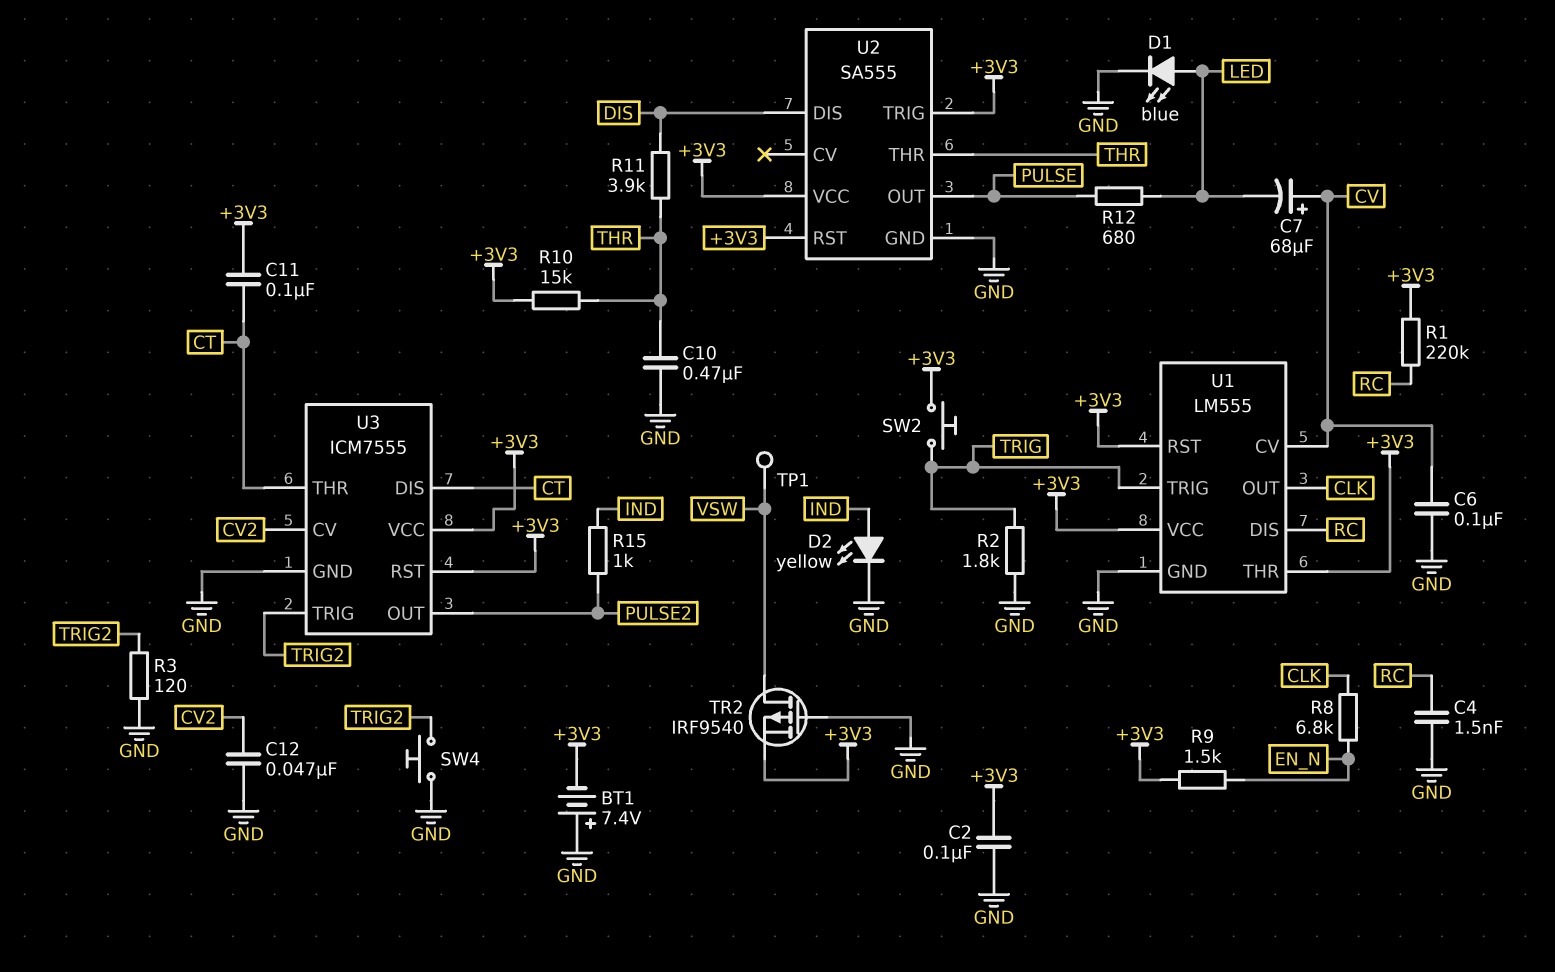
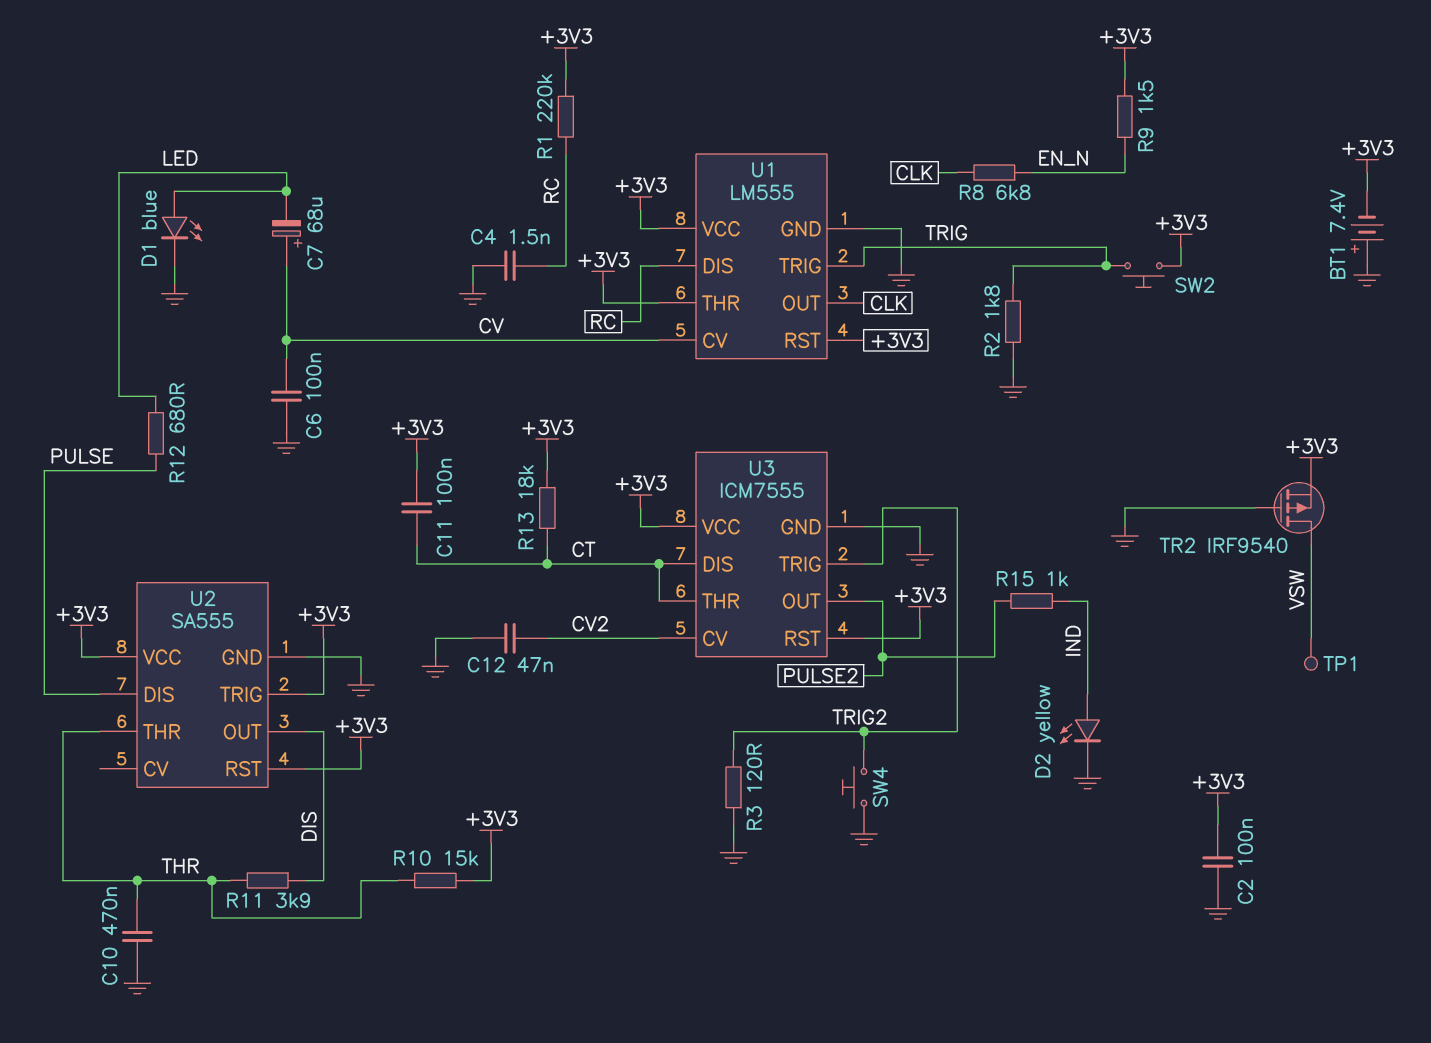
R13: none -> 18k (+3V3, CT)
U2 pin DIS: DIS -> PULSE
U2 pin OUT: PULSE -> DIS

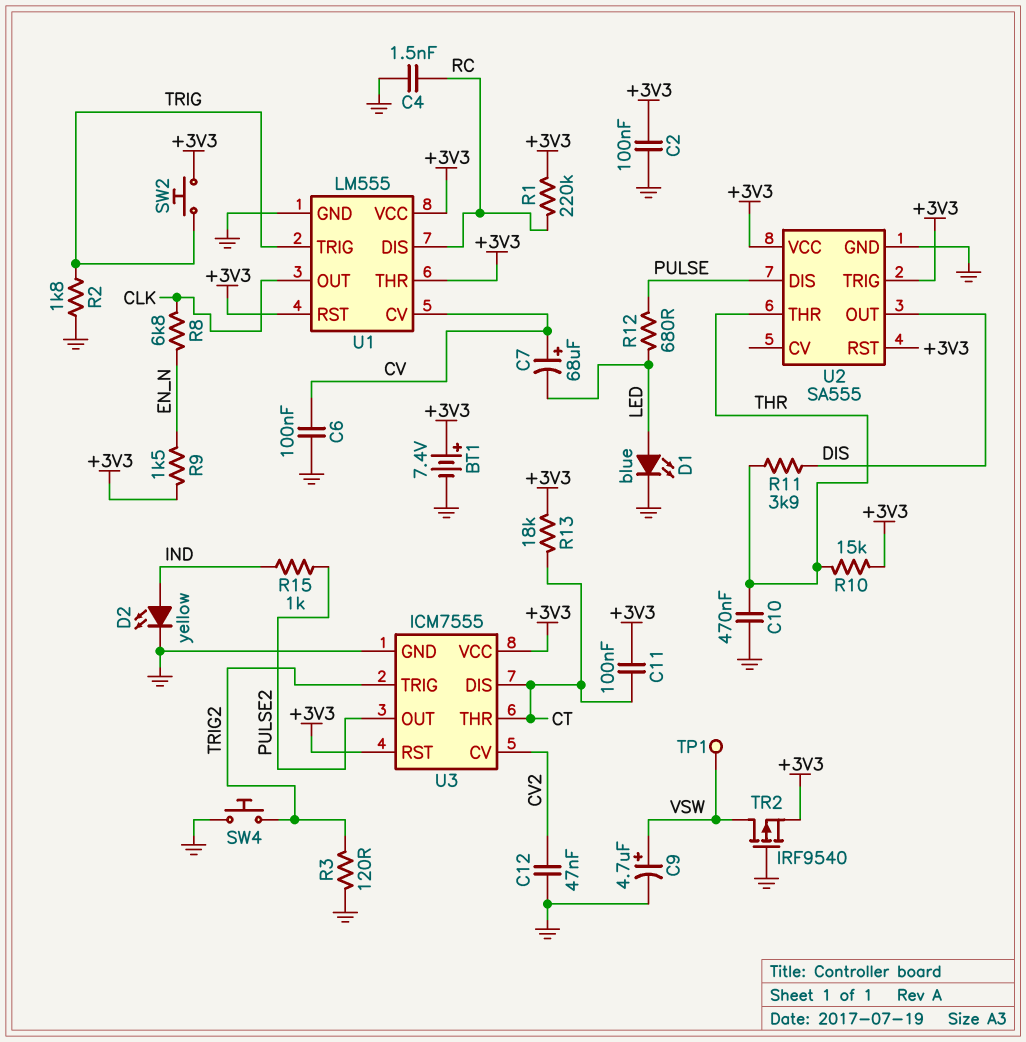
BT1: 7.4V (plus GND, minus +3V3) -> 7.4V (plus +3V3, minus GND)
C9: none -> 4.7uF (plus VSW, minus GND)

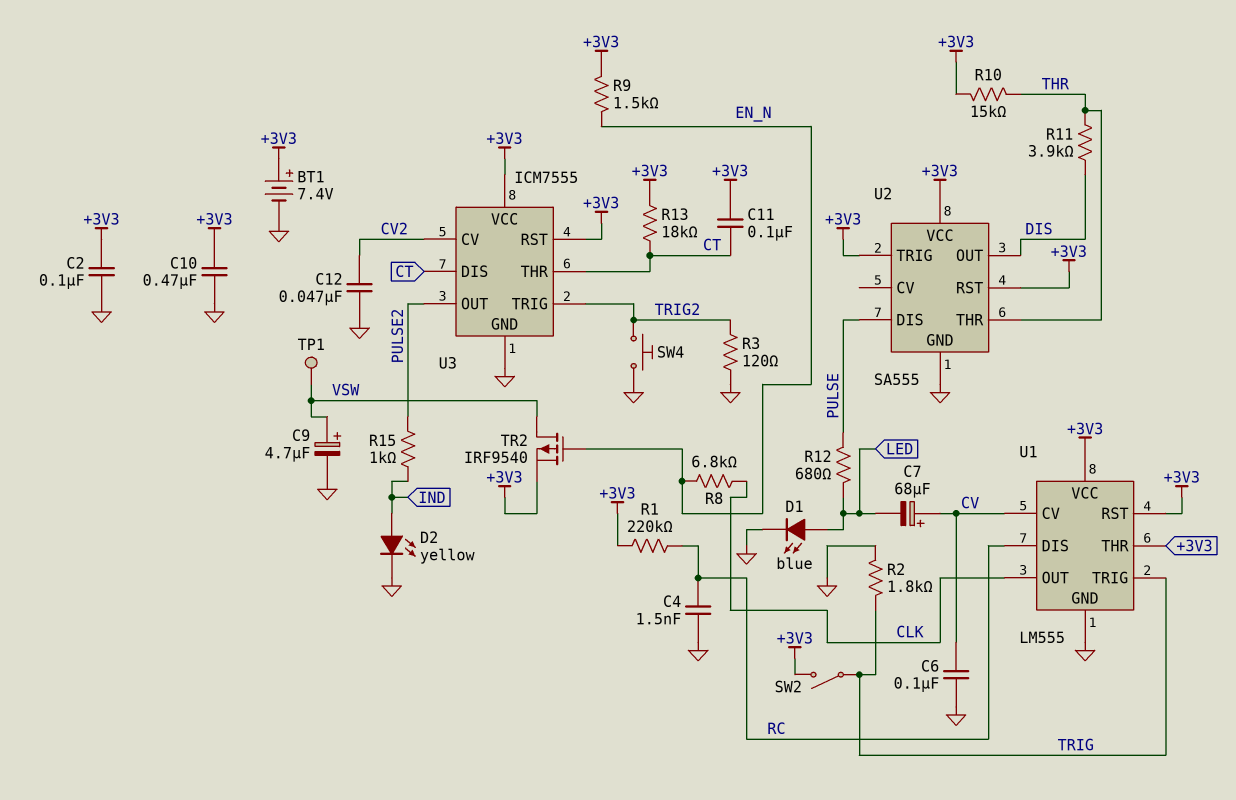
C10: 470nF (GND, THR) -> 470nF (+3V3, GND)
SW2: button (+3V3, TRIG) -> switch (+3V3, TRIG)
TR2: PMOS IRF9540 (G GND, D VSW, S +3V3) -> PMOS IRF9540 (G EN_N, D VSW, S +3V3)

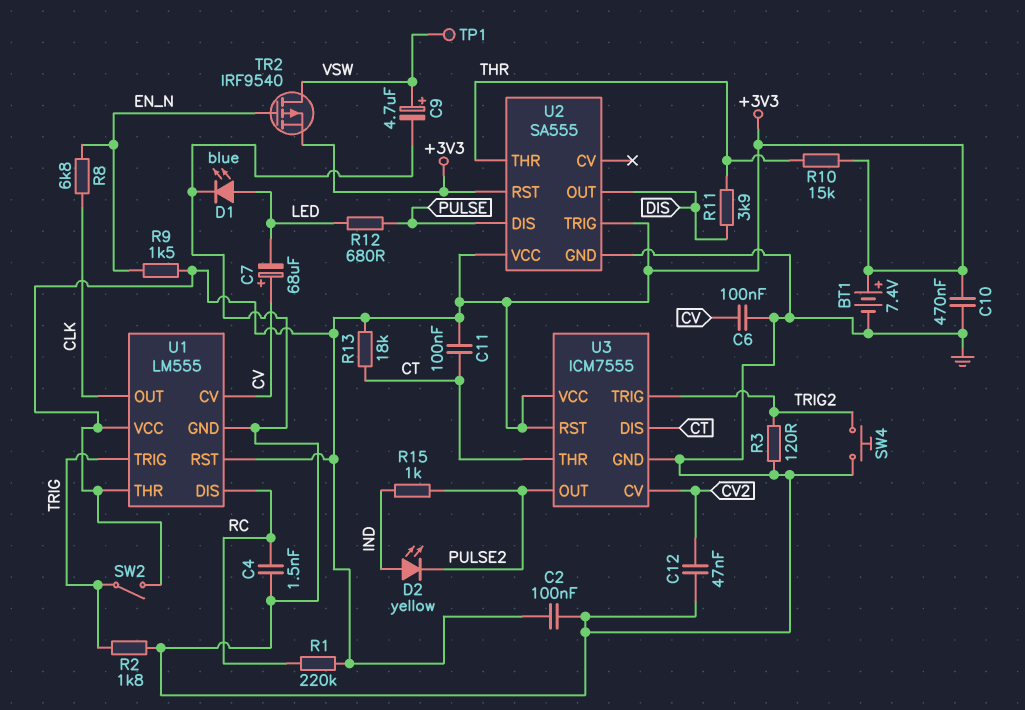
D2: LED yellow (A IND, K GND) -> LED yellow (A IND, K PULSE2)

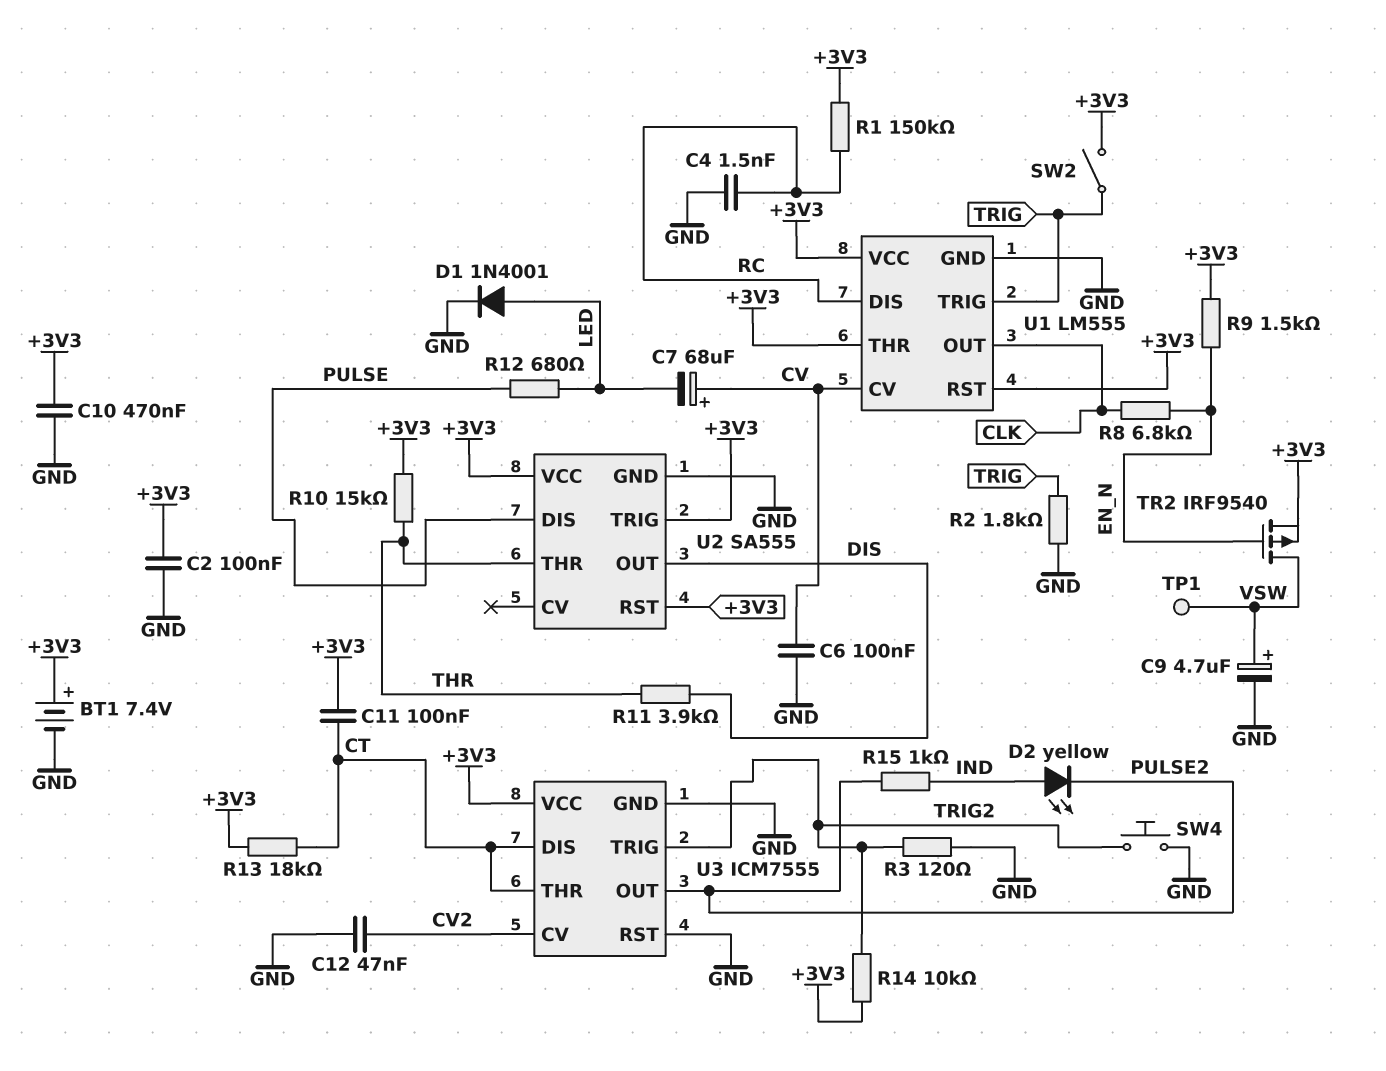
D1: LED blue (A LED, K GND) -> diode 1N4001 (A LED, K GND)
R1: 220k (+3V3, RC) -> 150k (+3V3, RC)
R14: none -> 10k (+3V3, TRIG2)
U3 pin RST: +3V3 -> GND

